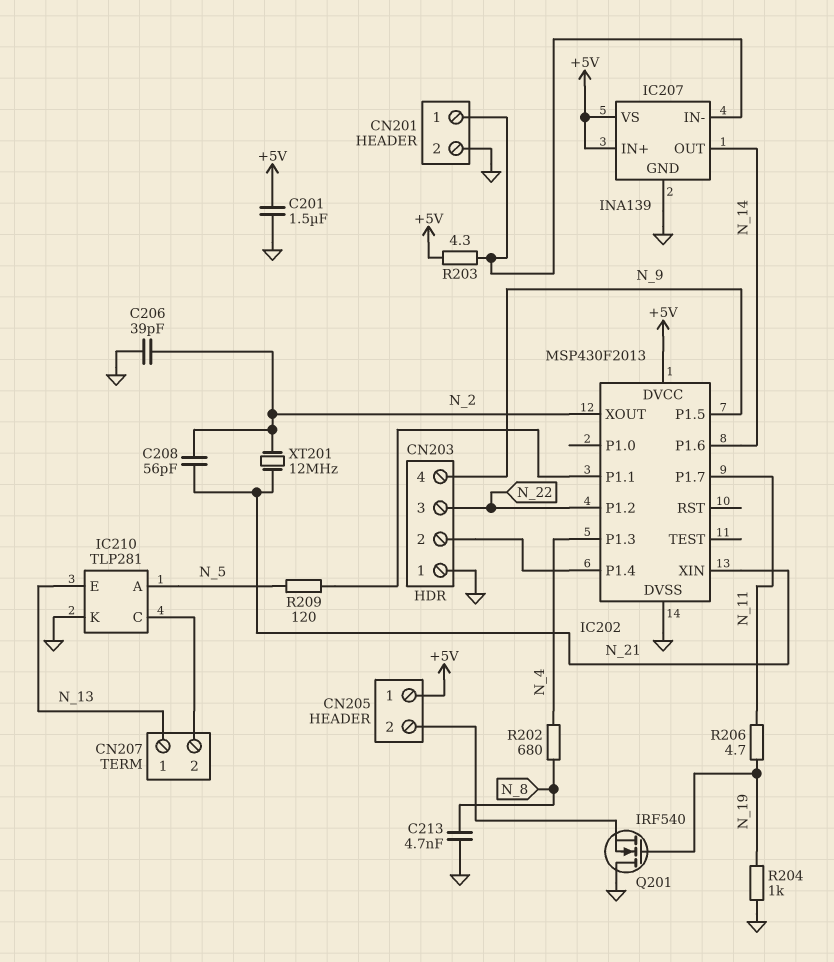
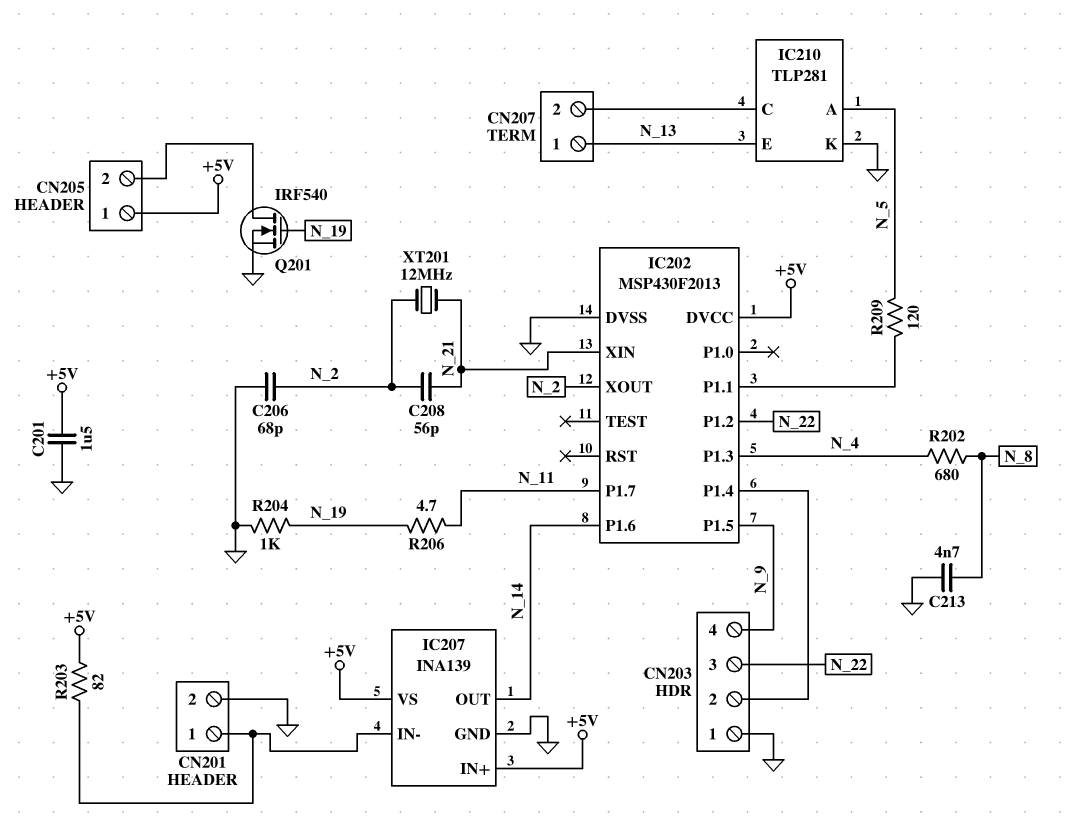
C206: 39pF (GND, N_2) -> 68pF (GND, N_2)
Q201: NMOS IRF540 (G N_19, D GND, S CN205/2) -> NMOS IRF540 (G N_19, D CN205/2, S GND)
R203: 4.3 (+5V, CN201/1) -> 82 (+5V, CN201/1)

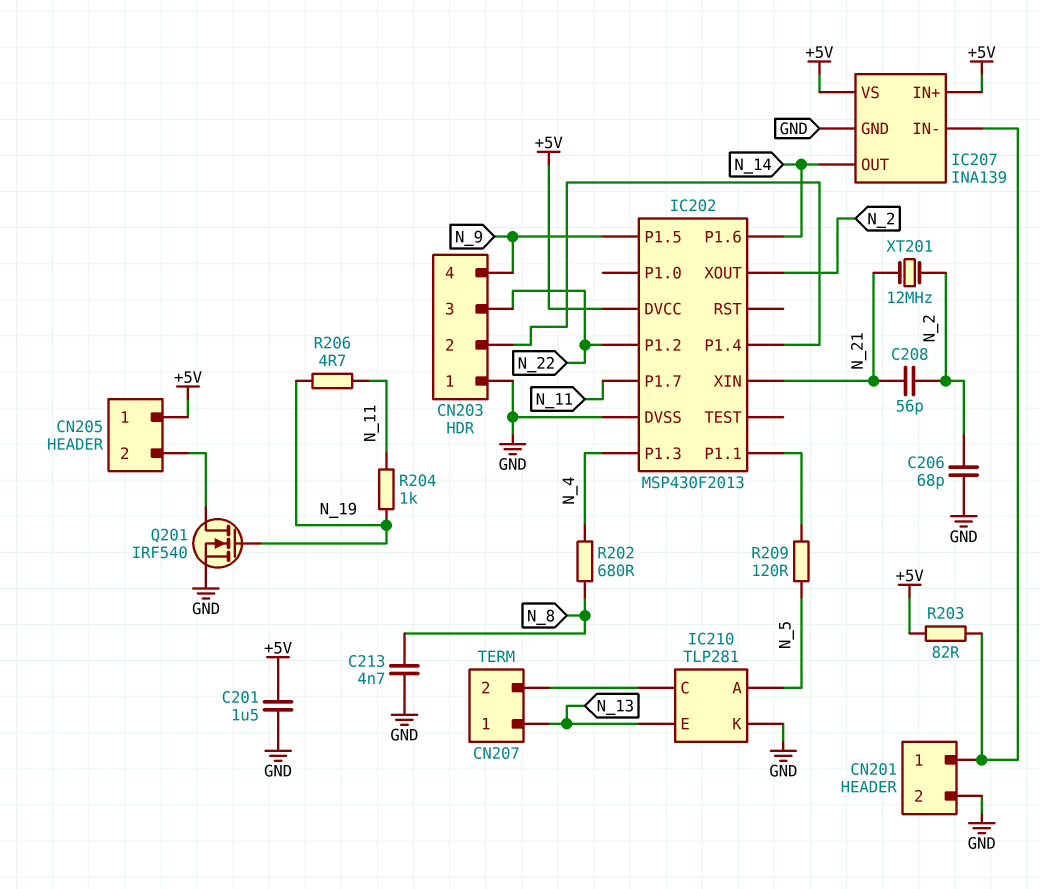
R204: 1k (GND, N_19) -> 1k (N_11, N_19)

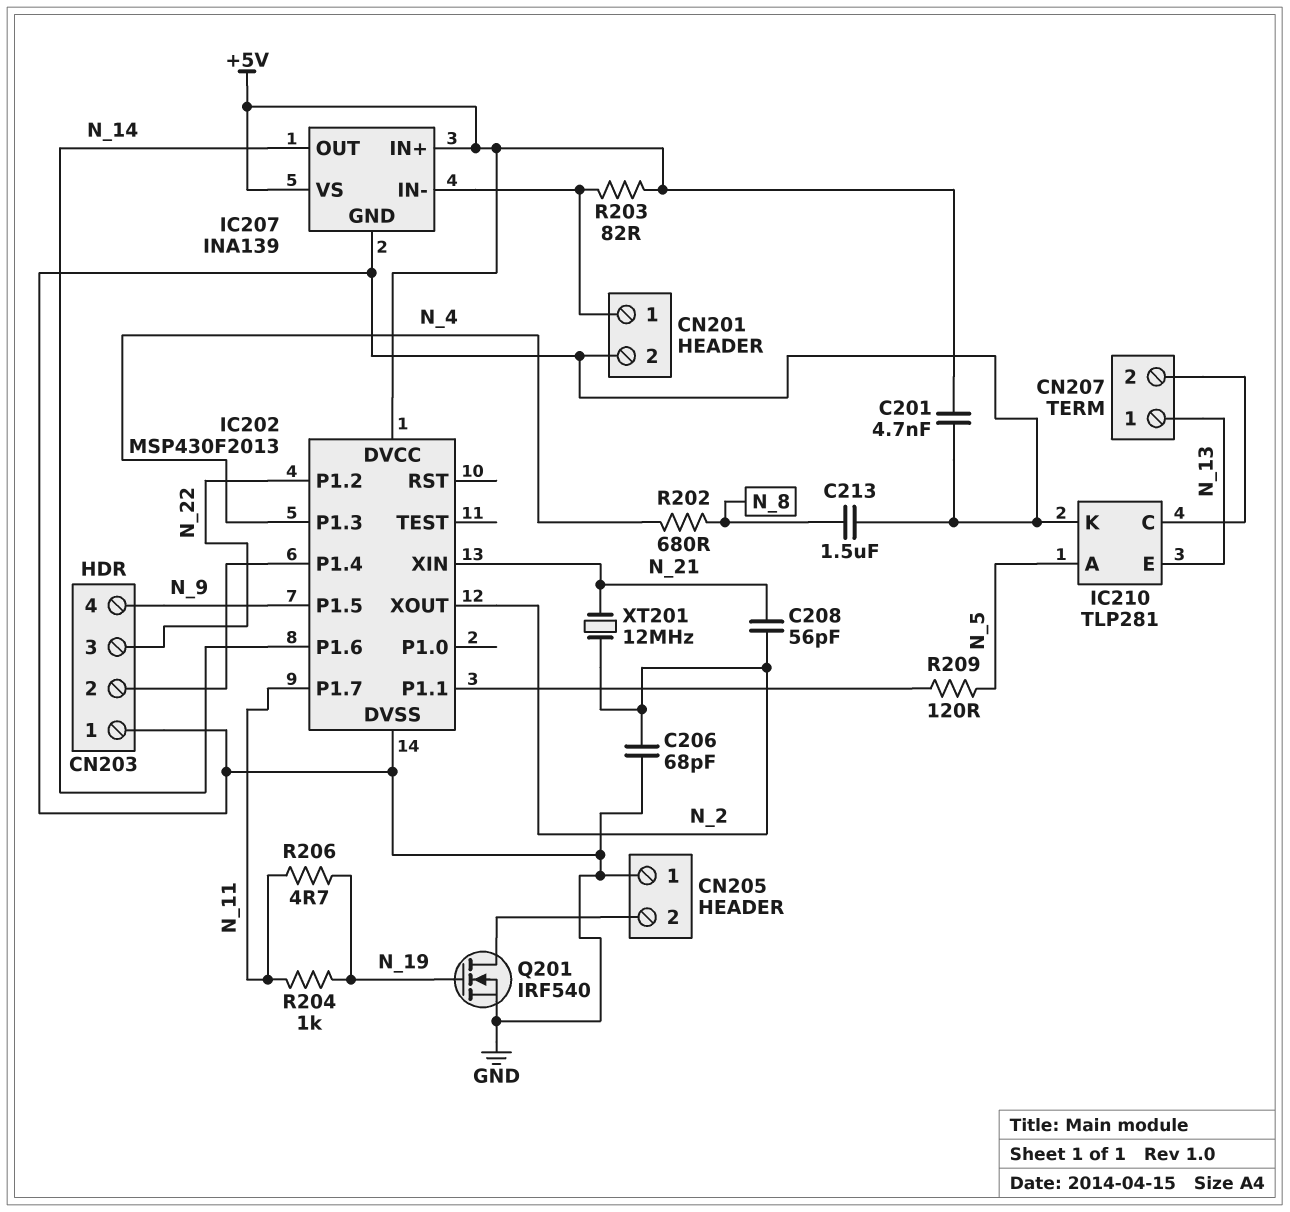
C201: 1.5uF (+5V, GND) -> 4.7nF (+5V, GND)
C213: 4.7nF (GND, N_8) -> 1.5uF (GND, N_8)
CN205 pin 1: +5V -> GND

